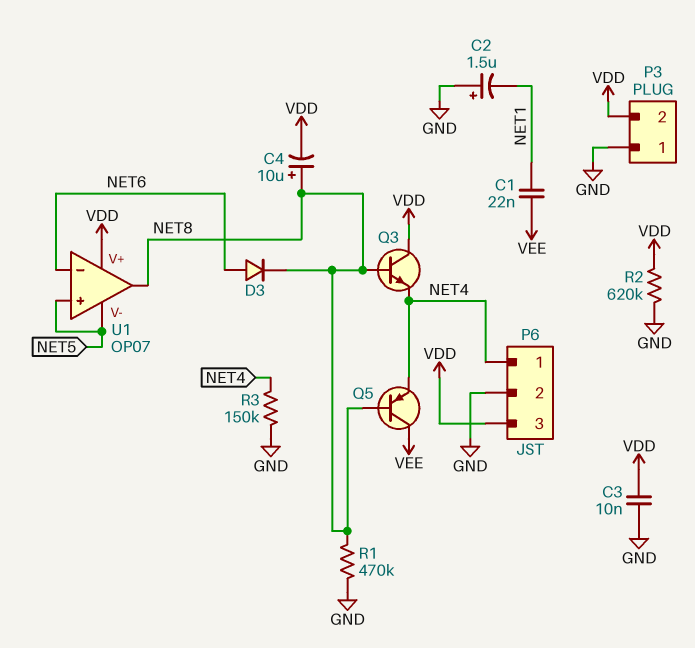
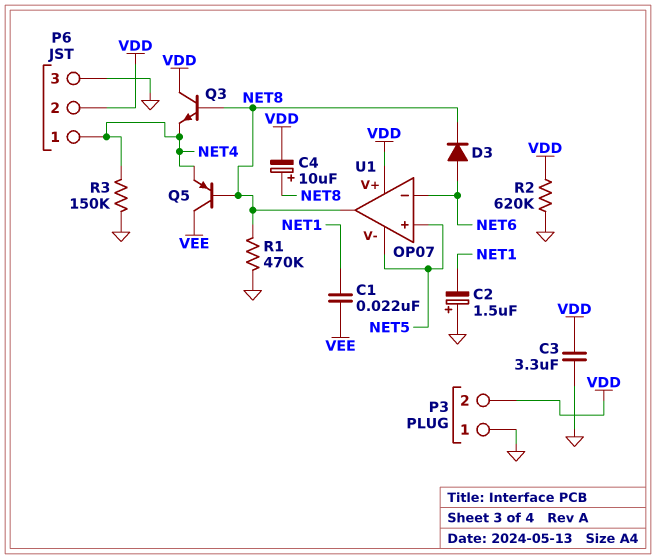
C3: 10nF (GND, VDD) -> 3.3uF (GND, VDD)
P6 pin 2: GND -> VDD
P6 pin 3: VDD -> GND

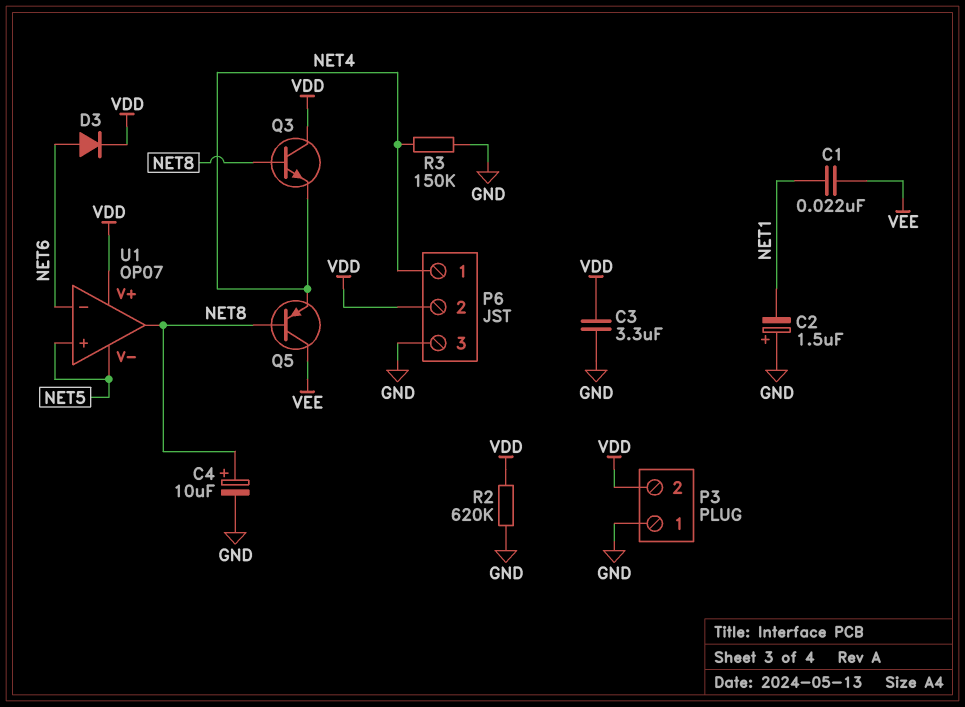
C4: 10uF (plus NET8, minus VDD) -> 10uF (plus NET8, minus GND)
D3: diode (A NET6, K NET8) -> diode (A NET6, K VDD)
R1: 470k (GND, NET8) -> none

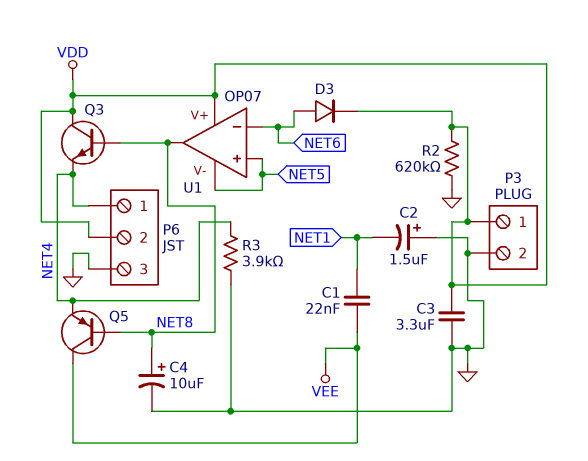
P3 pin 1: GND -> VDD
P3 pin 2: VDD -> GND
R3: 150k (GND, NET4) -> 3.9k (GND, NET4)

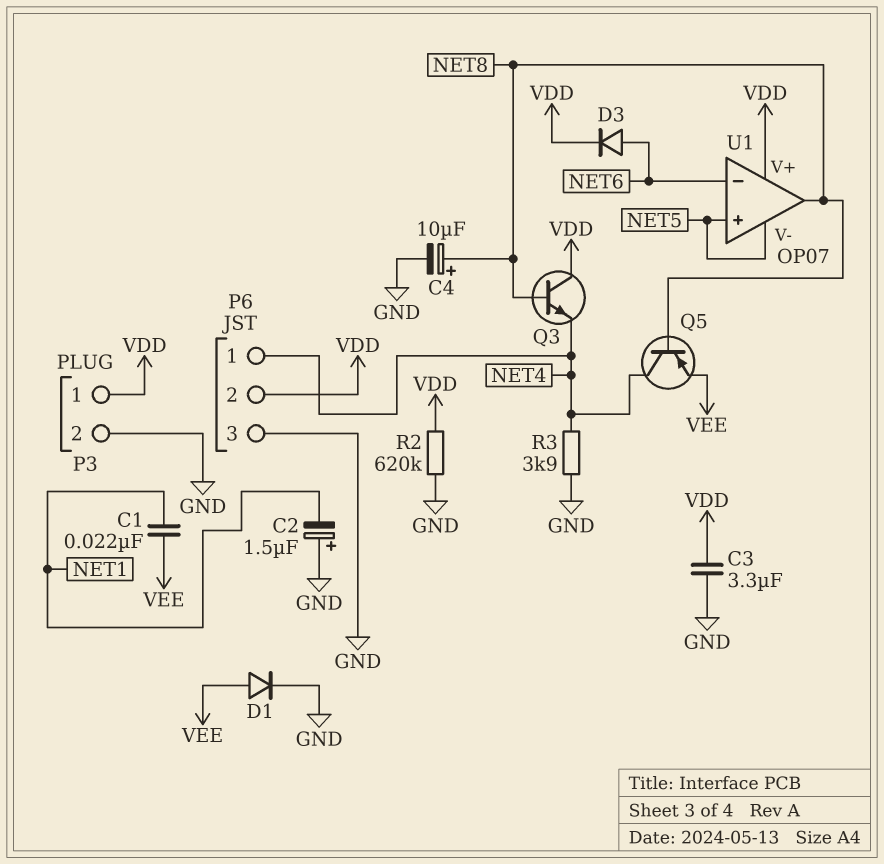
D1: none -> diode (A VEE, K GND)
Q5: PNP (B NET8, C VEE, E NET4) -> PNP (B NET8, C NET4, E VEE)

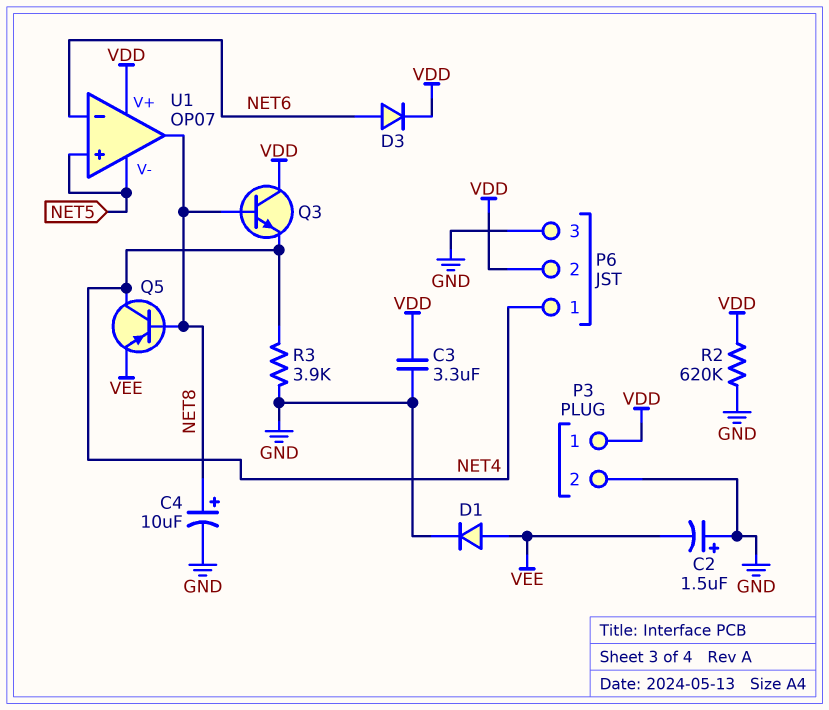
C1: 22nF (NET1, VEE) -> none
C2: 1.5uF (plus GND, minus NET1) -> 1.5uF (plus GND, minus VEE)

